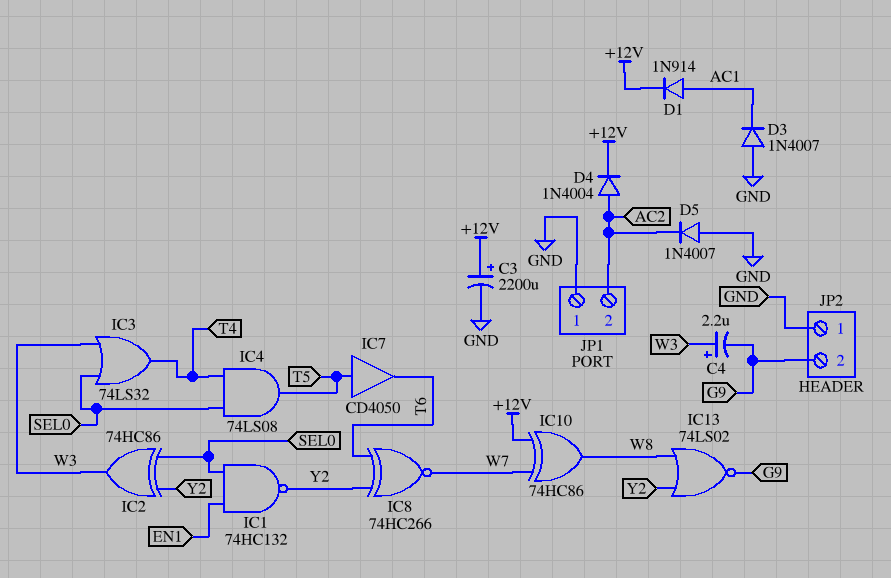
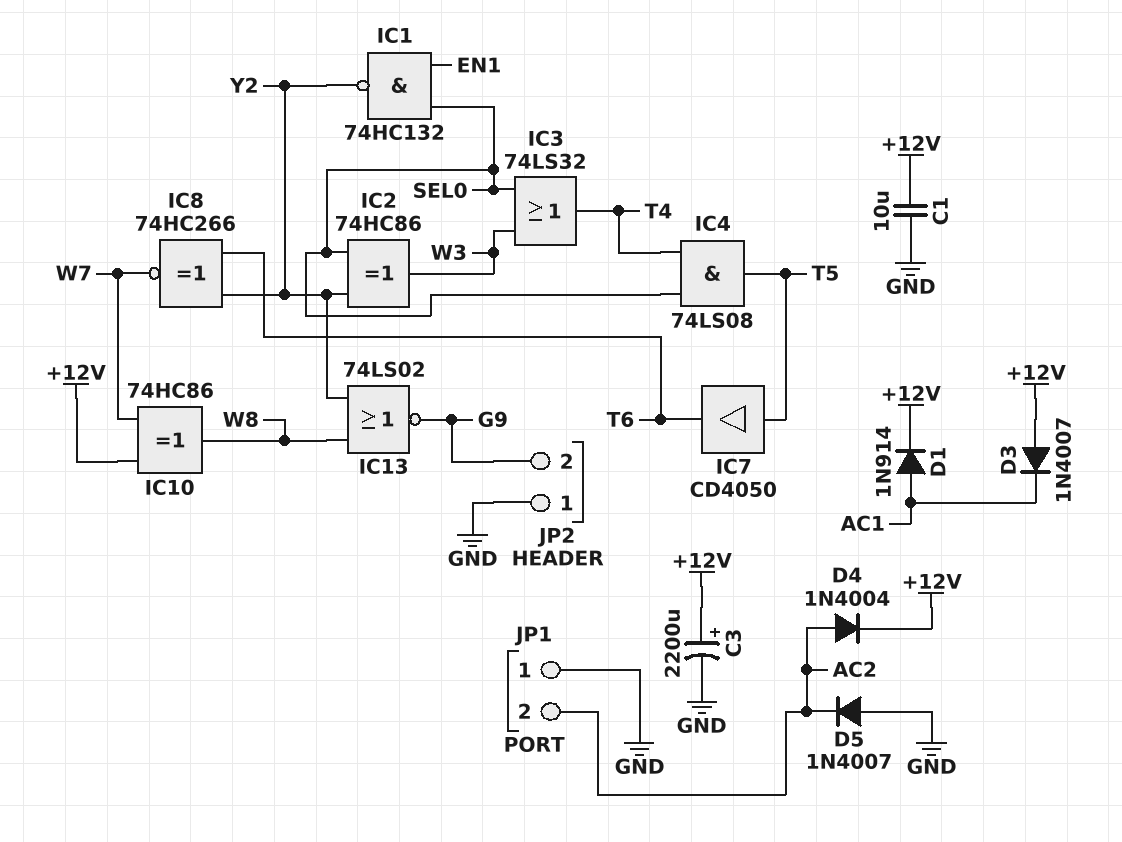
C1: none -> 10uF (+12V, GND)
C4: 2.2uF (plus W3, minus G9) -> none
D3: diode 1N4007 (A GND, K AC1) -> diode 1N4007 (A +12V, K AC1)

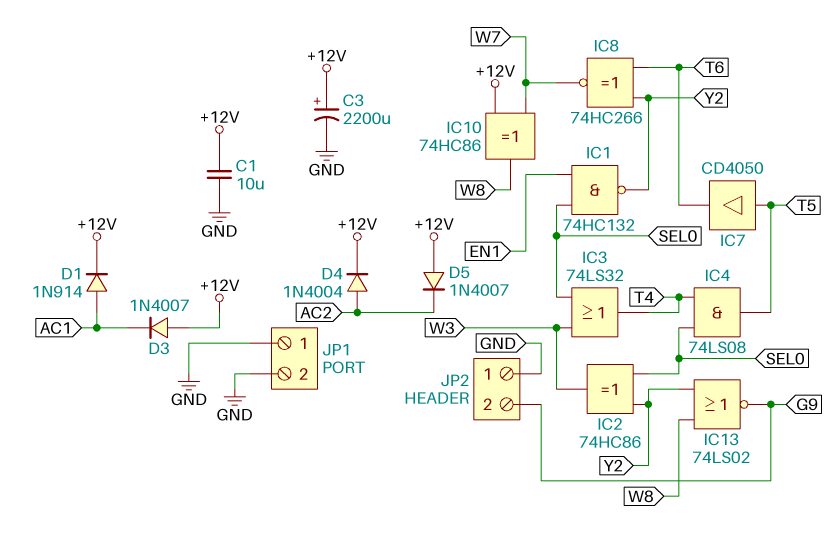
D5: diode 1N4007 (A GND, K AC2) -> diode 1N4007 (A +12V, K AC2)
JP1 pin 2: AC2 -> GND

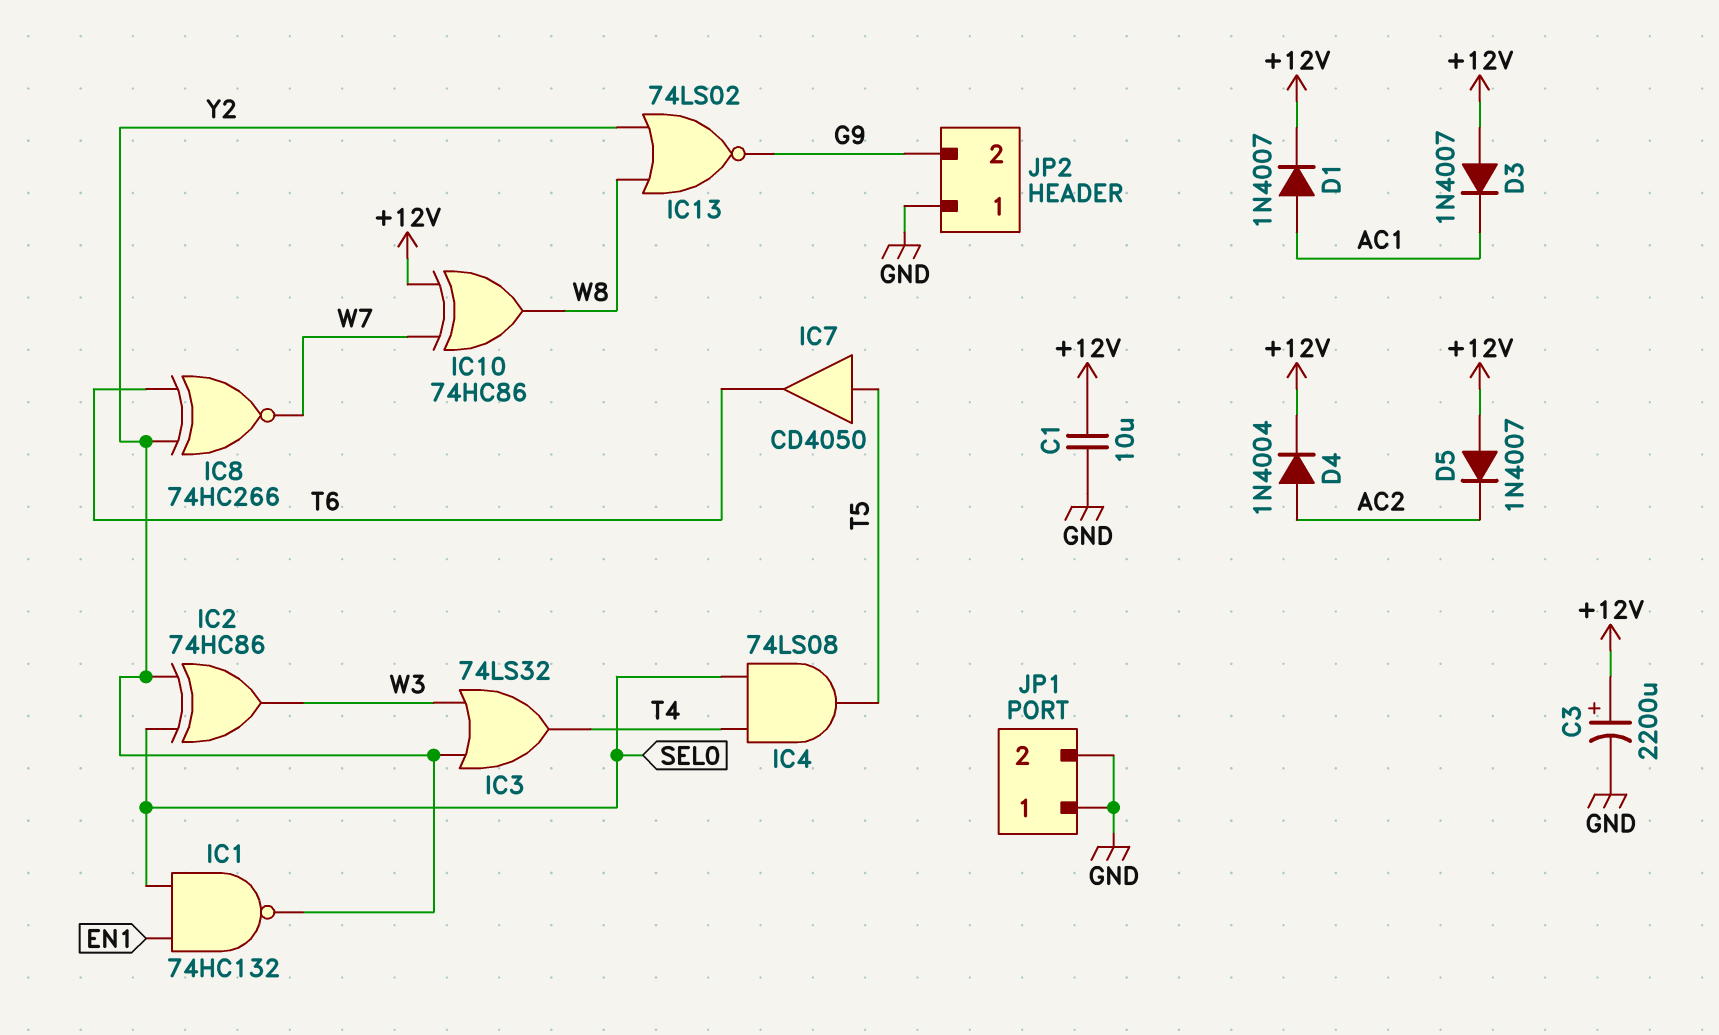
D1: diode 1N914 (A AC1, K +12V) -> diode 1N4007 (A AC1, K +12V)
IC3: OR 74LS32 (in SEL0, in W3, out T4) -> OR 74LS32 (in W3, in Y2, out T4)

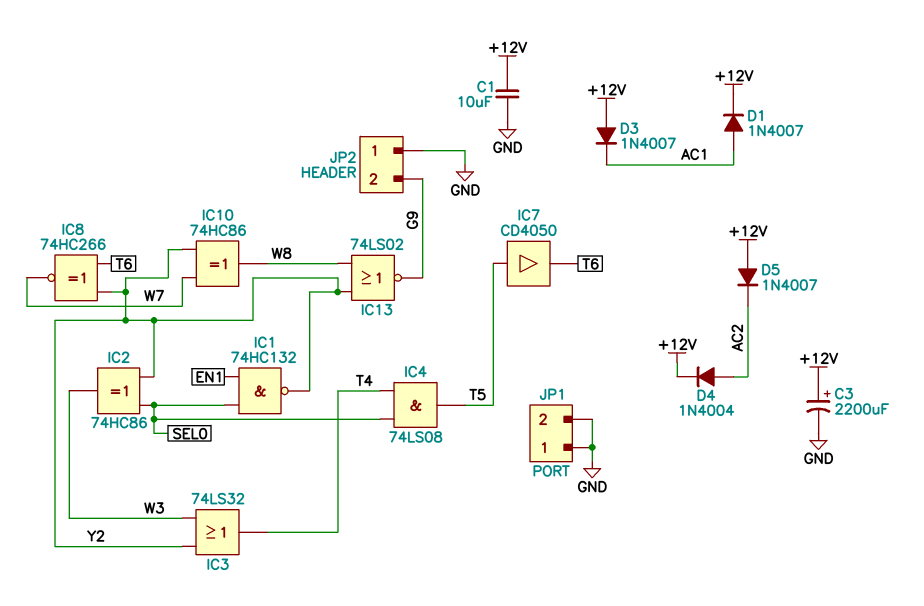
IC10: XOR 74HC86 (in +12V, in W7, out W8) -> XOR 74HC86 (in W7, in Y2, out W8)

